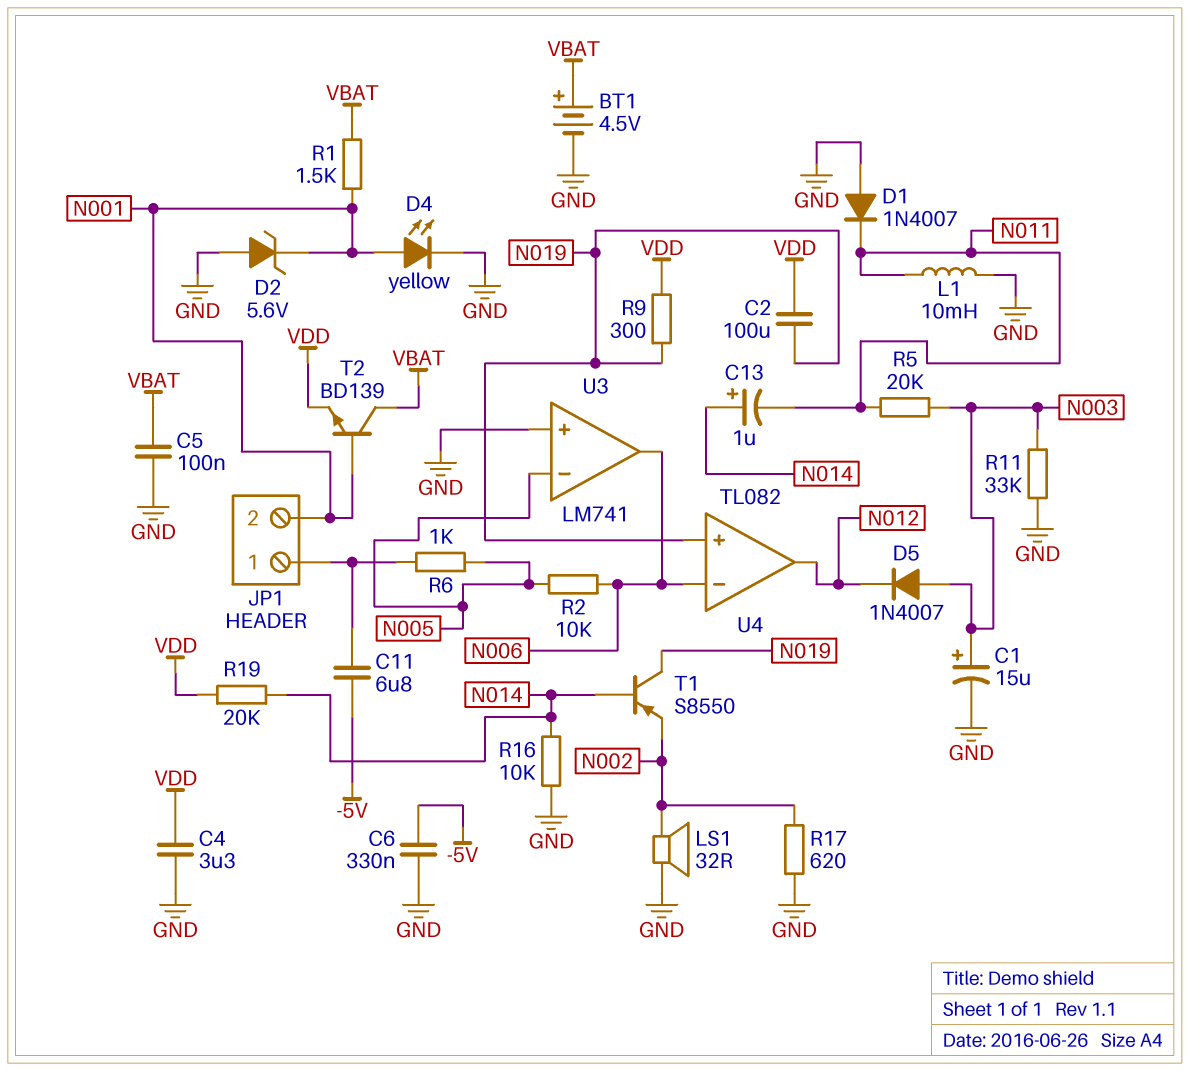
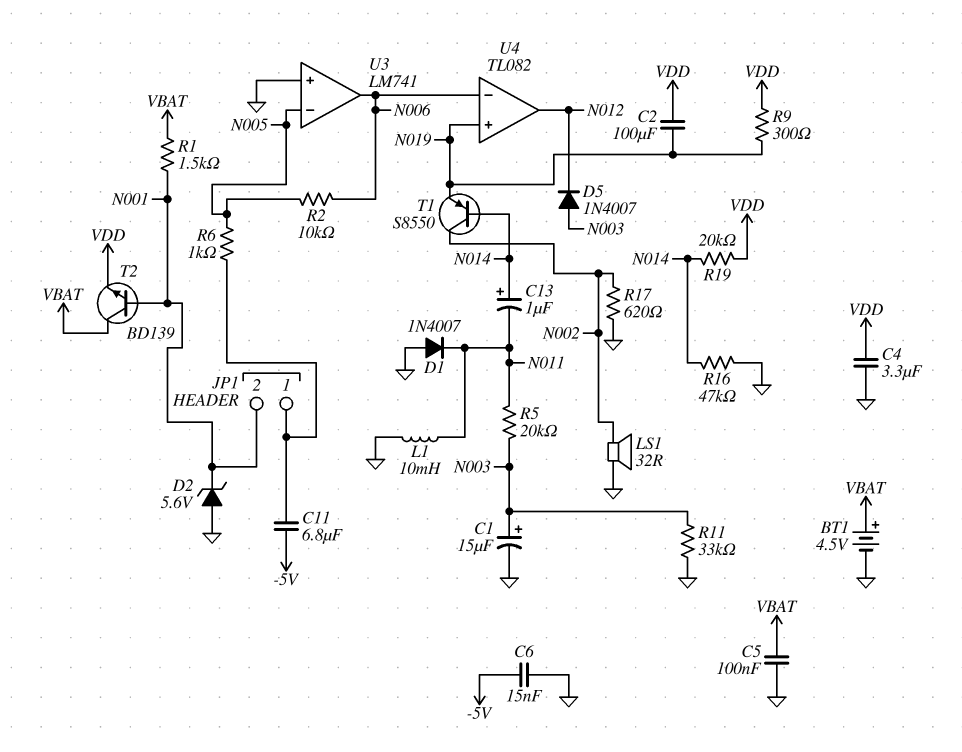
C6: 330nF (-5V, GND) -> 15nF (-5V, GND)
D4: LED yellow (A N001, K GND) -> none
R16: 10k (GND, N014) -> 47k (GND, N014)
T1: PNP S8550 (B N014, C N019, E N002) -> PNP S8550 (B N014, C N002, E N019)

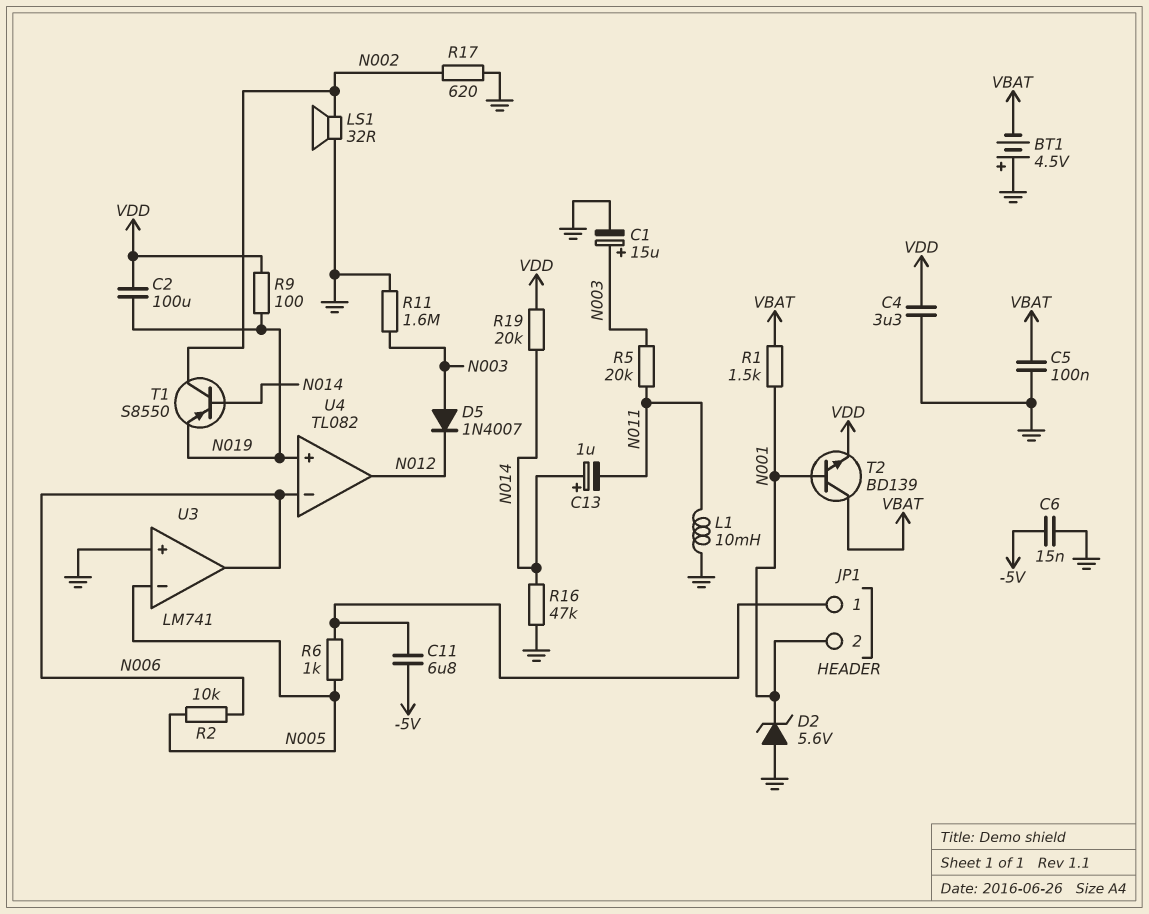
BT1: 4.5V (plus VBAT, minus GND) -> 4.5V (plus GND, minus VBAT)
D1: diode 1N4007 (A GND, K N011) -> none
R9: 300 (N019, VDD) -> 100 (N019, VDD)
R11: 33k (GND, N003) -> 1.6M (GND, N003)

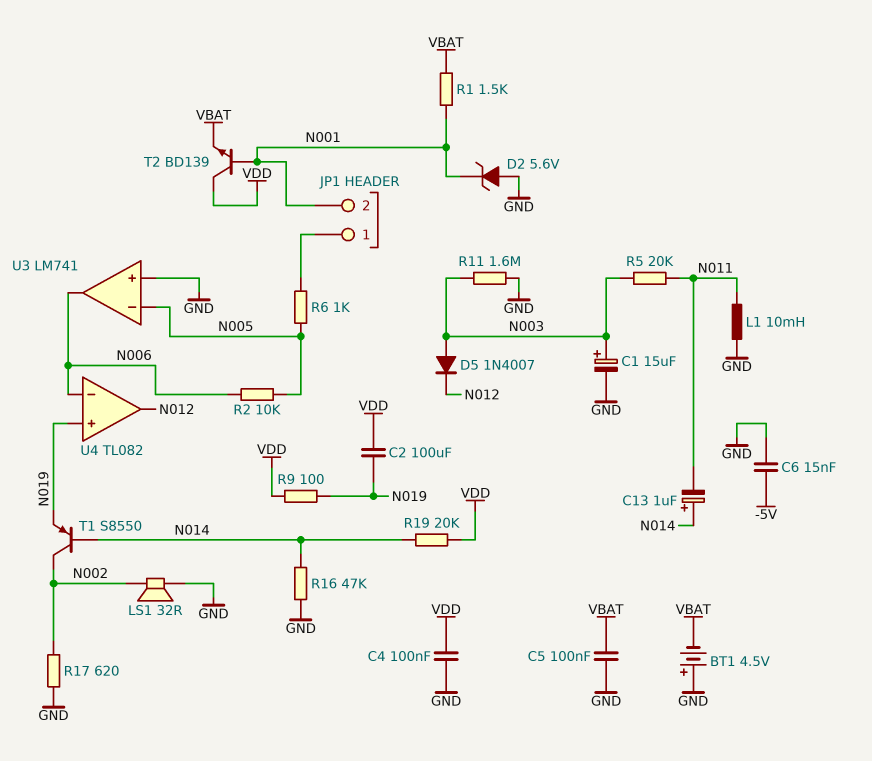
C4: 3.3uF (GND, VDD) -> 100nF (GND, VDD)
C11: 6.8uF (-5V, JP1/1) -> none
T2: NPN BD139 (B N001, C VBAT, E VDD) -> NPN BD139 (B N001, C VDD, E VBAT)

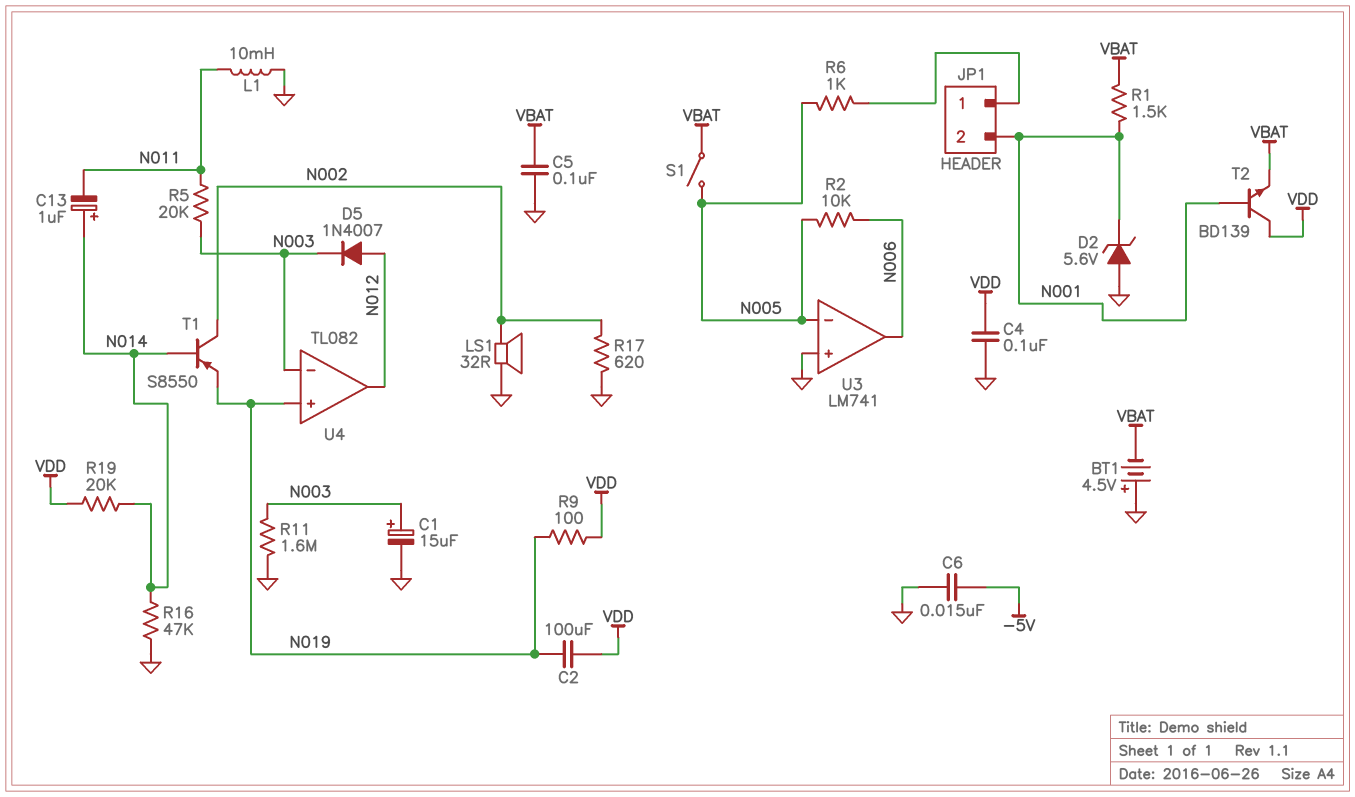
D5: diode 1N4007 (A N003, K N012) -> diode 1N4007 (A N012, K N003)
S1: none -> switch (N005, VBAT)
U4 pin in-: N006 -> N003

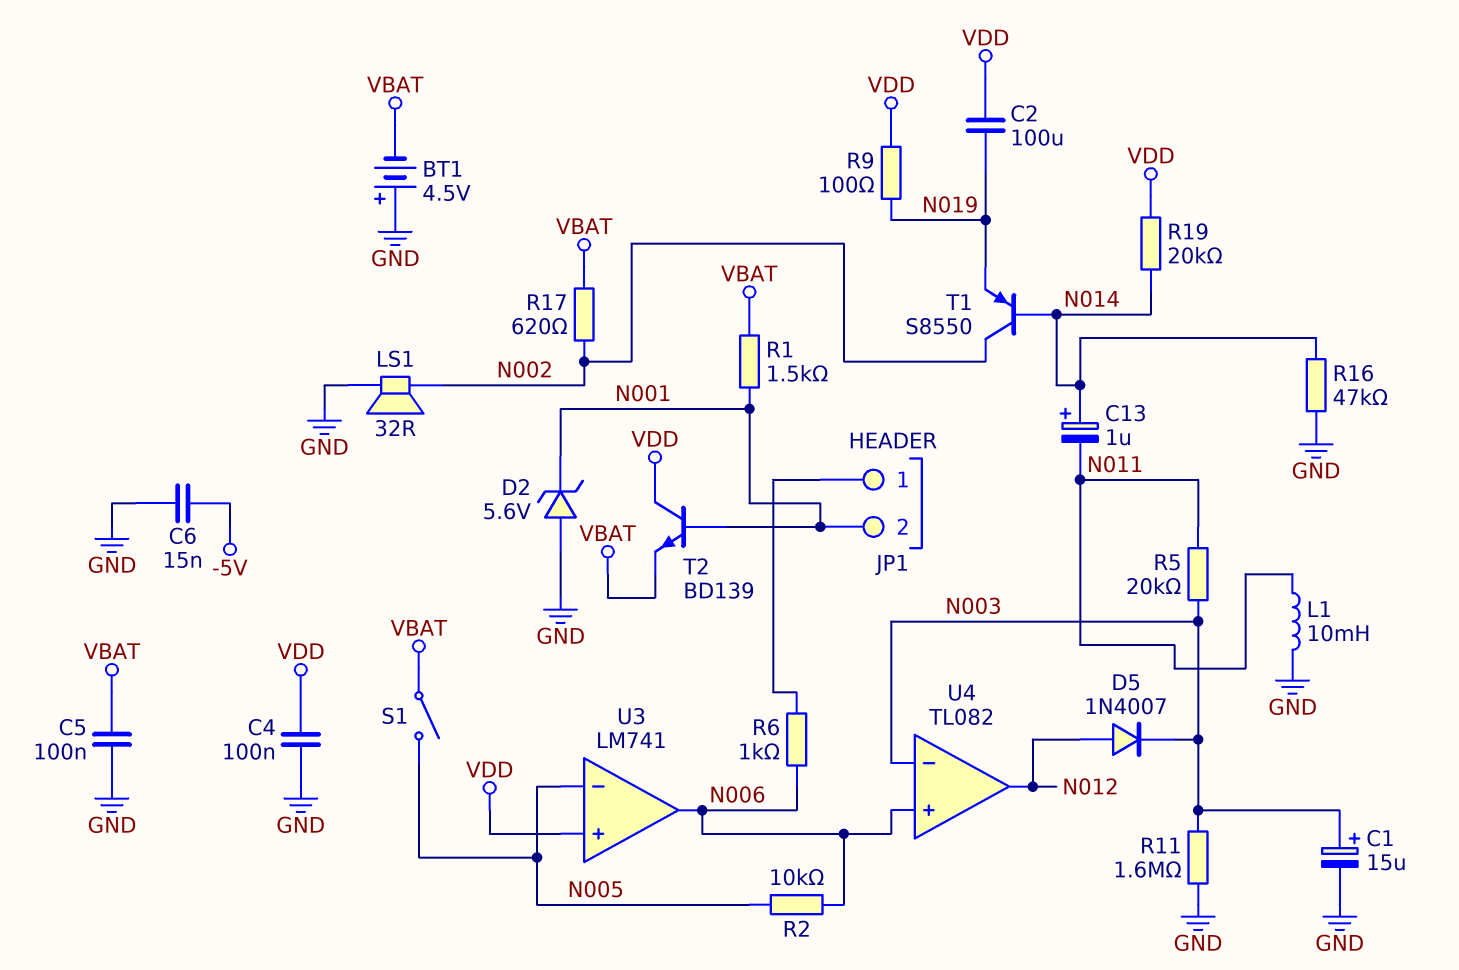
R6: 1k (JP1/1, N005) -> 1k (JP1/1, N006)
R17: 620 (GND, N002) -> 620 (N002, VBAT)
U3 pin in+: GND -> VDD
U4 pin in+: N019 -> N006

